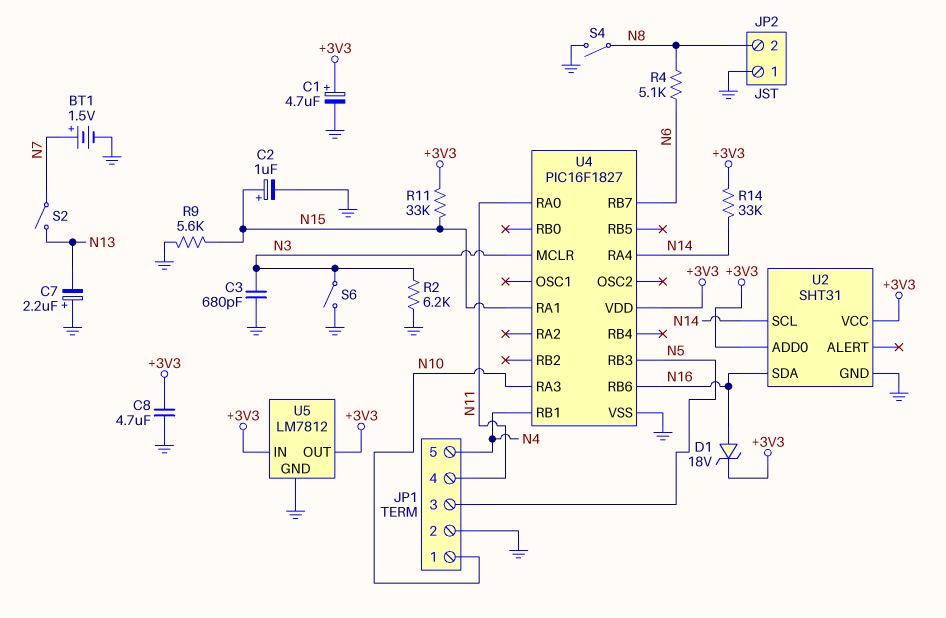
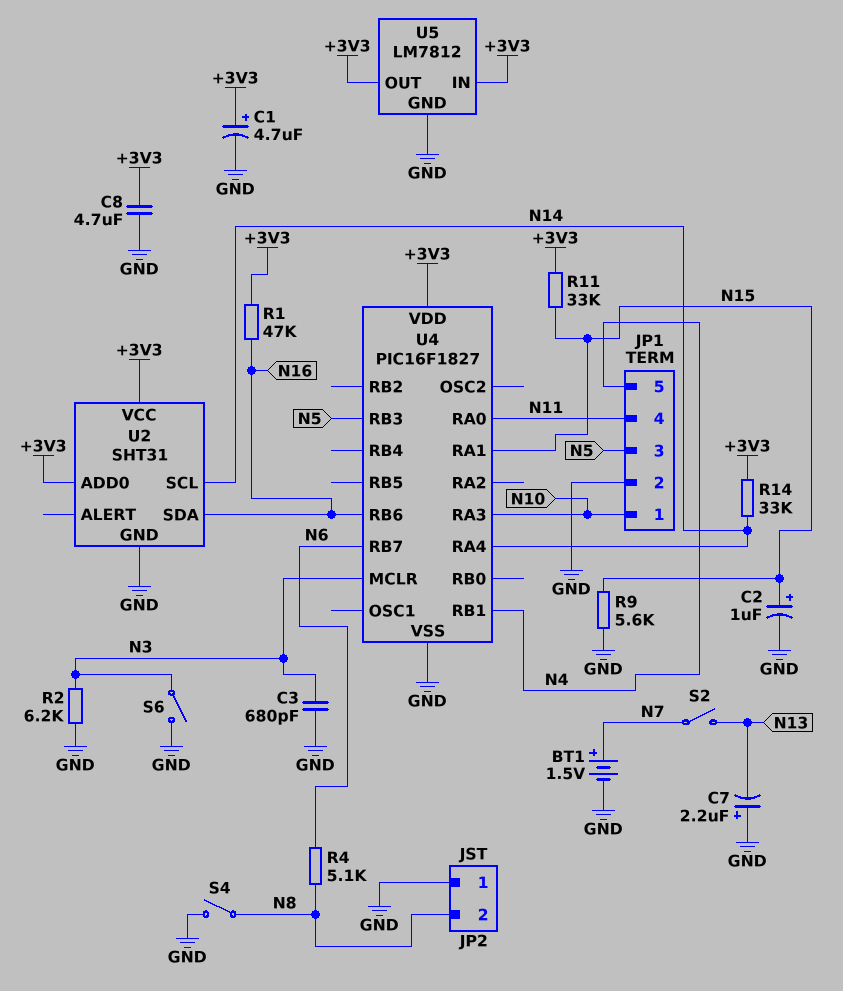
D1: zener 18V (A N16, K +3V3) -> none
R1: none -> 47k (+3V3, N16)

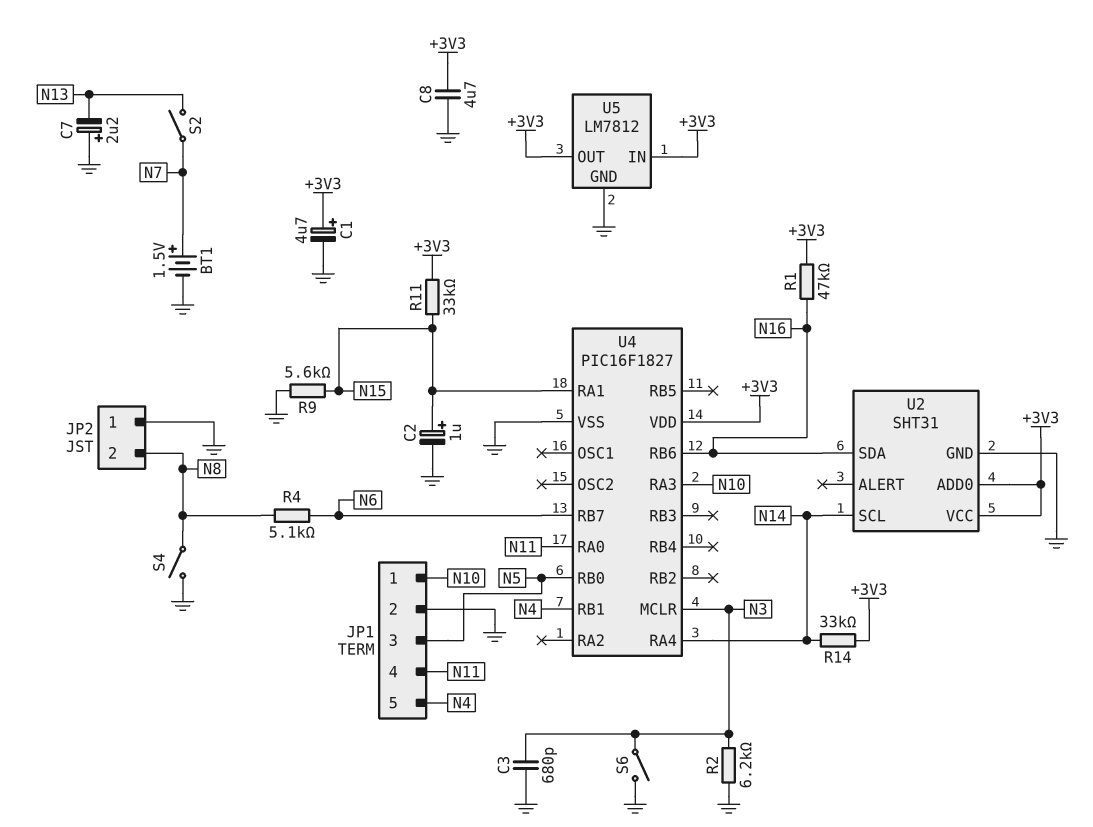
U4 pin RB0: none -> N5
U4 pin RB3: N5 -> none

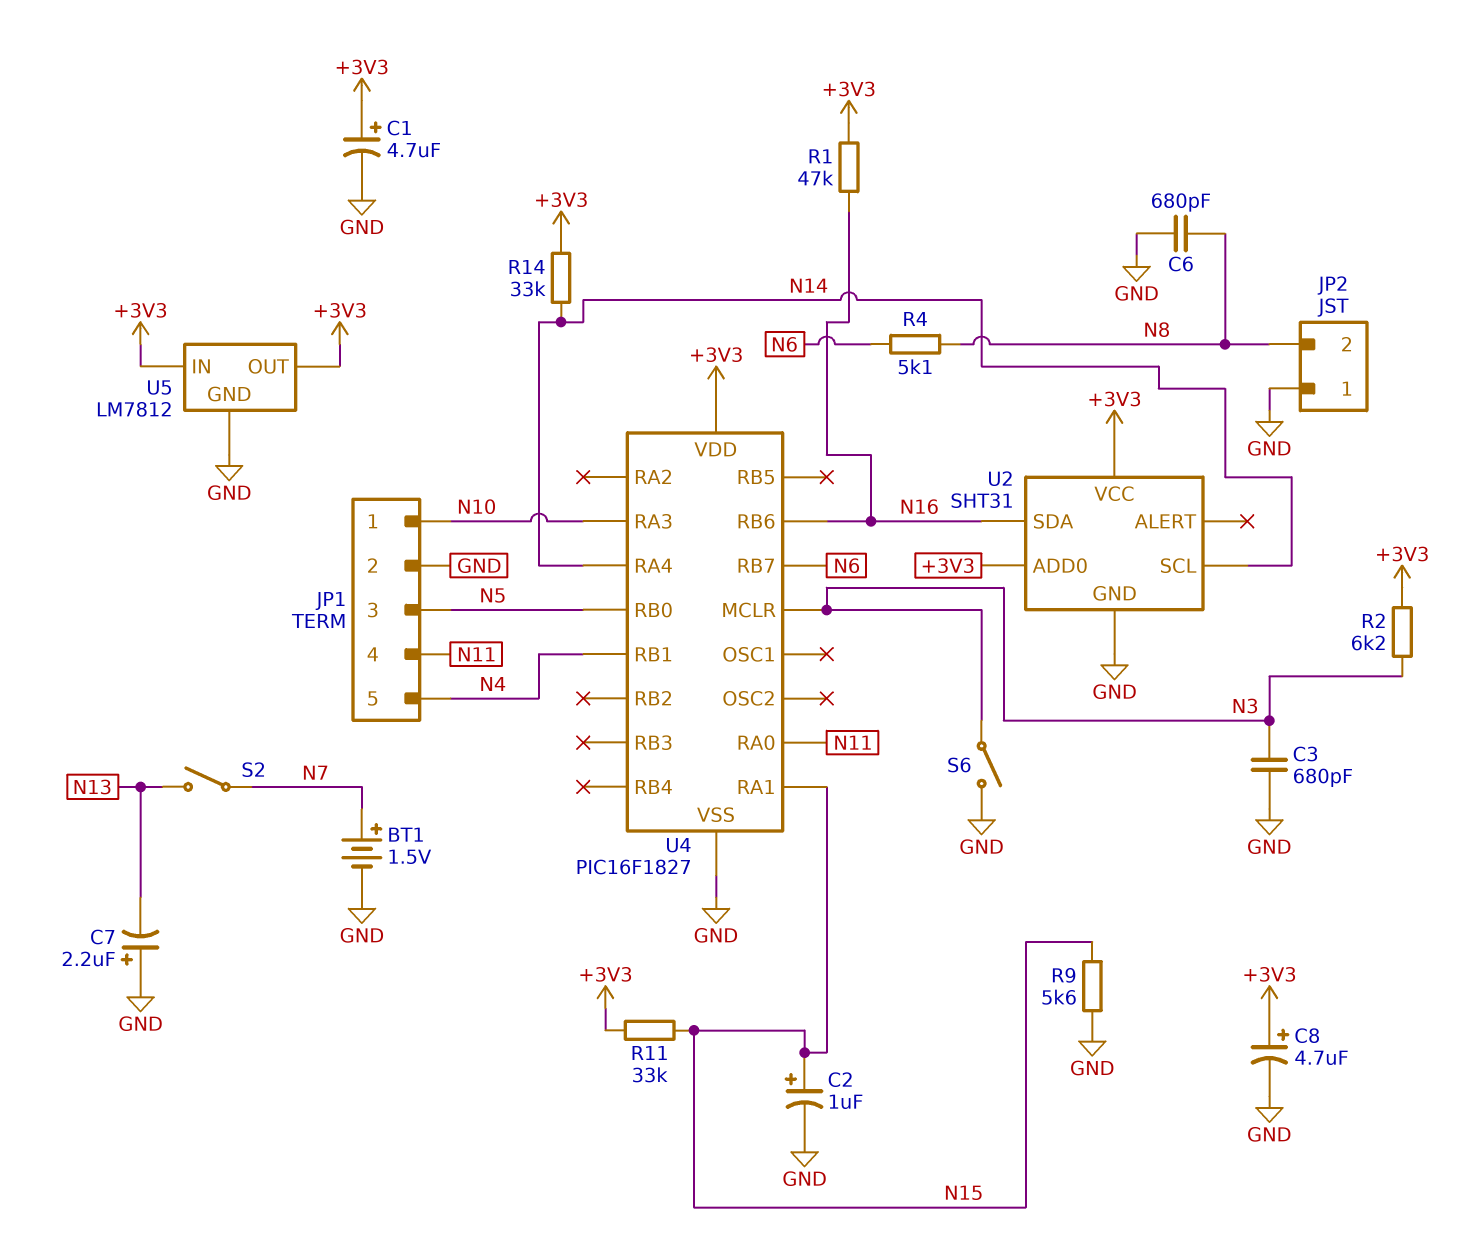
C6: none -> 680pF (GND, N8)
C8: 4.7uF (+3V3, GND) -> 4.7uF (plus +3V3, minus GND)
R2: 6.2k (GND, N3) -> 6.2k (+3V3, N3)
S4: switch (GND, N8) -> none

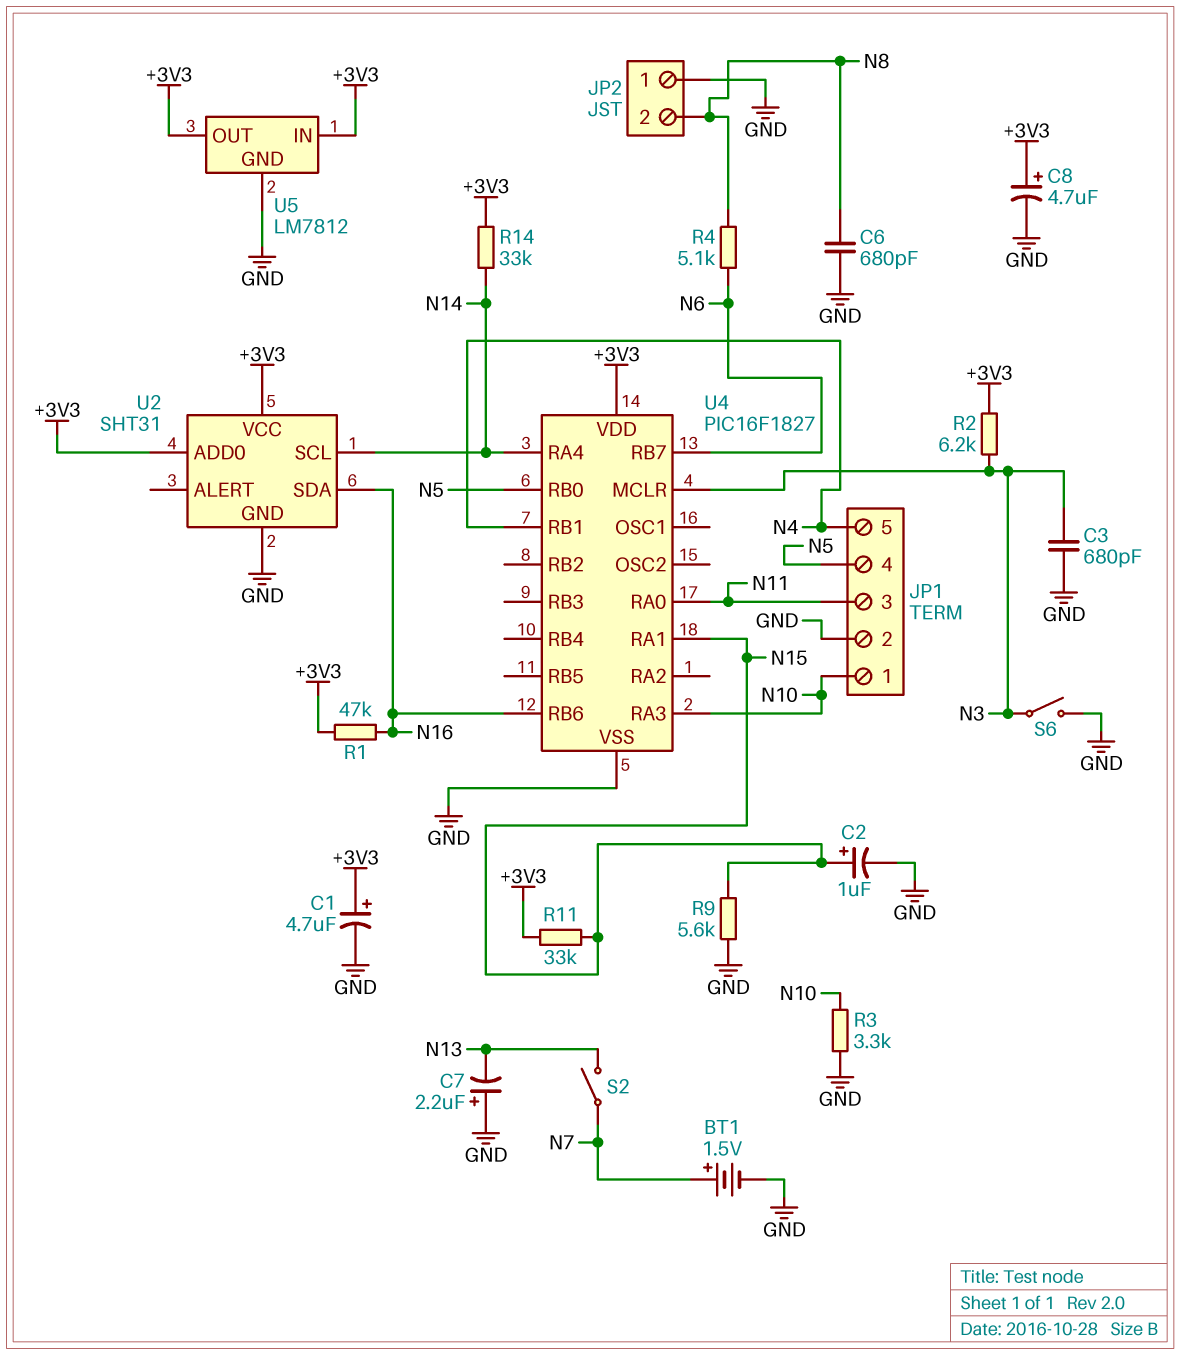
JP1 pin 3: N5 -> N11
JP1 pin 4: N11 -> N5
R3: none -> 3.3k (GND, N10)

